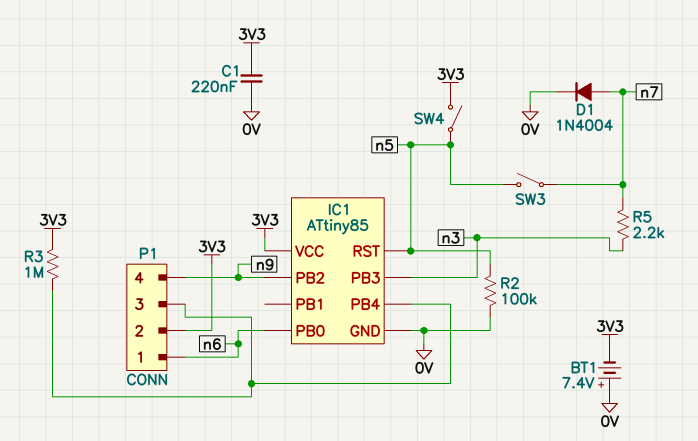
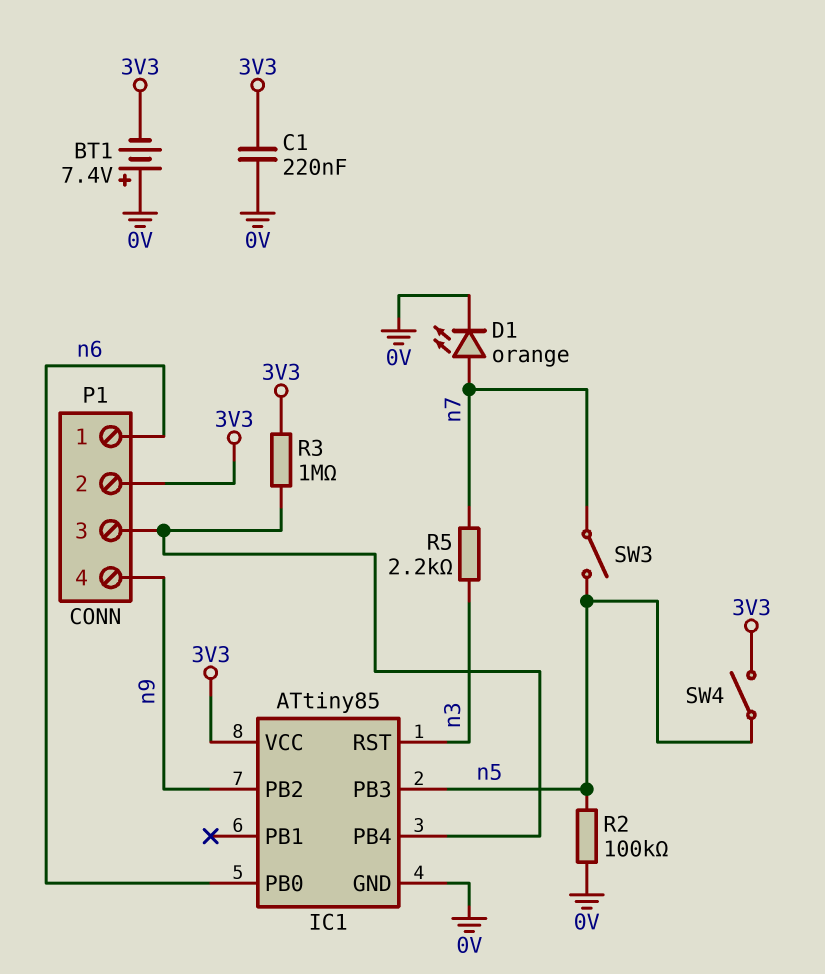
D1: diode 1N4004 (A n7, K 0V) -> LED orange (A n7, K 0V)
IC1 pin PB3: n3 -> n5
IC1 pin RST: n5 -> n3

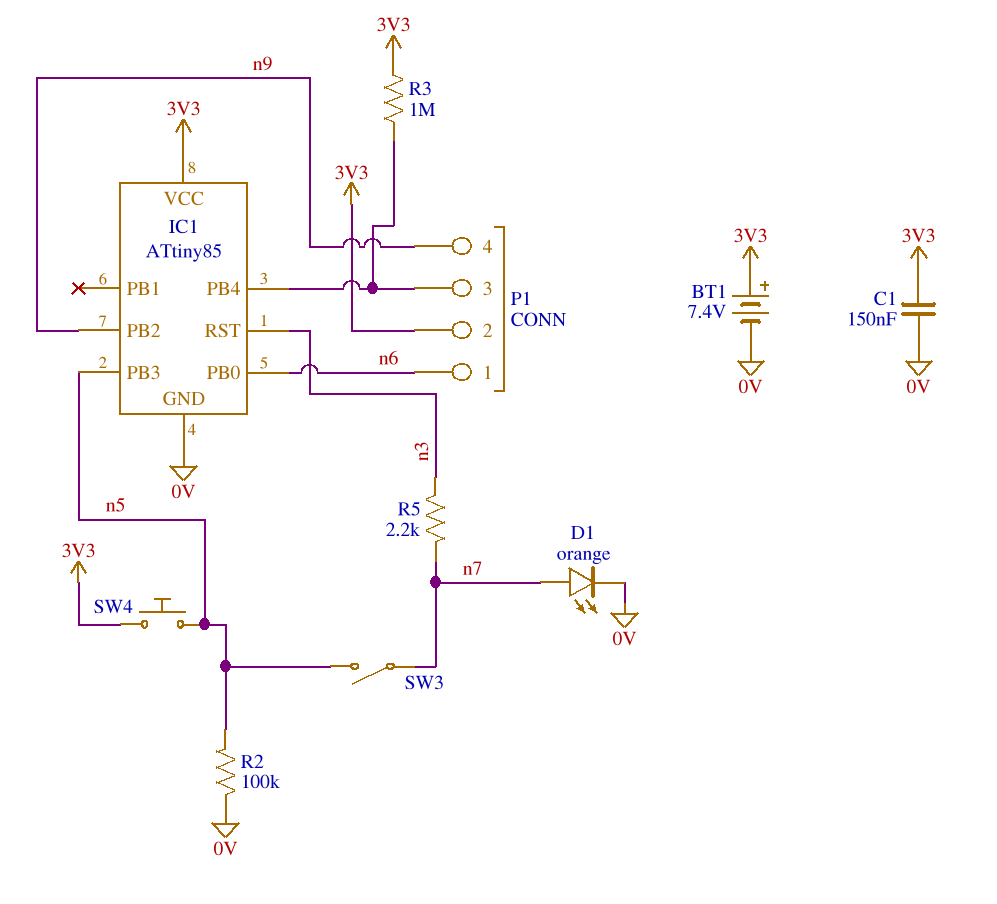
BT1: 7.4V (plus 0V, minus 3V3) -> 7.4V (plus 3V3, minus 0V)
C1: 220nF (0V, 3V3) -> 150nF (0V, 3V3)
SW4: switch (3V3, n5) -> button (3V3, n5)

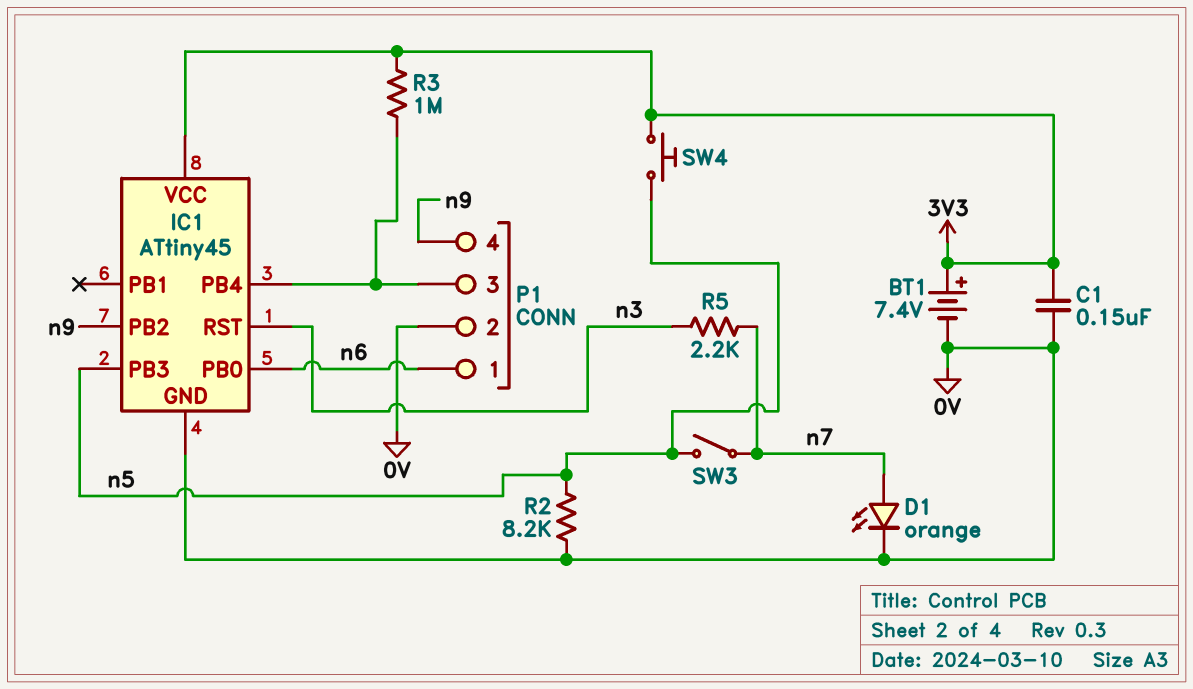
IC1: ATtiny85 -> ATtiny45
P1 pin 2: 3V3 -> 0V
R2: 100k (0V, n5) -> 8.2k (0V, n5)

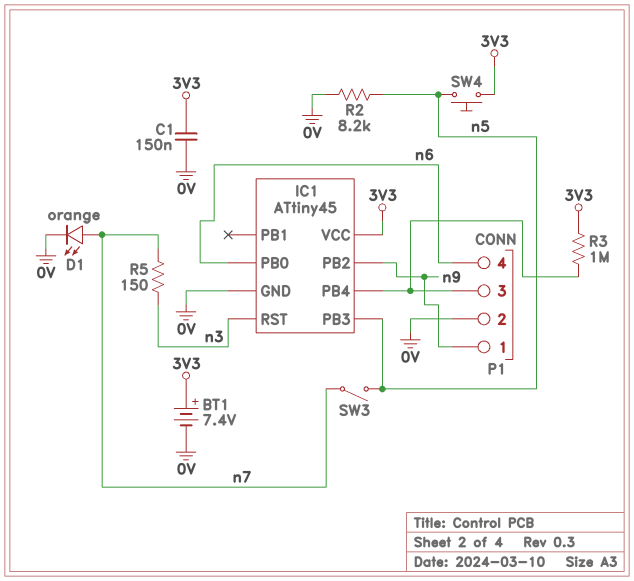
P1 pin 1: n6 -> n9
P1 pin 4: n9 -> n6
R5: 2.2k (n3, n7) -> 150 (n3, n7)

